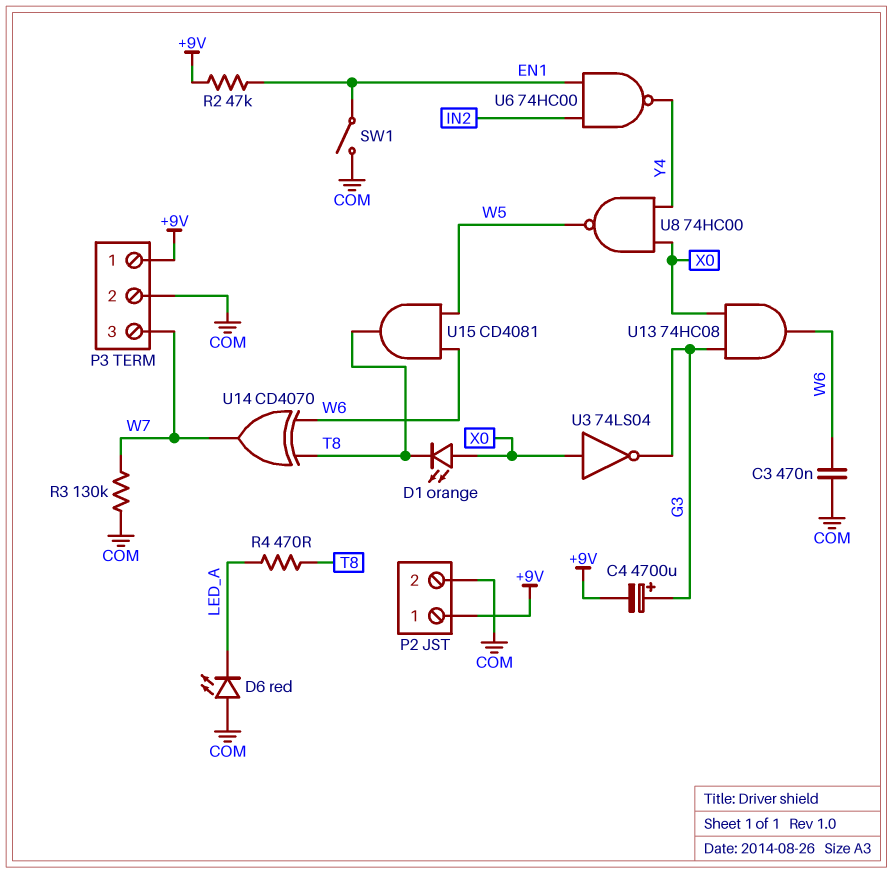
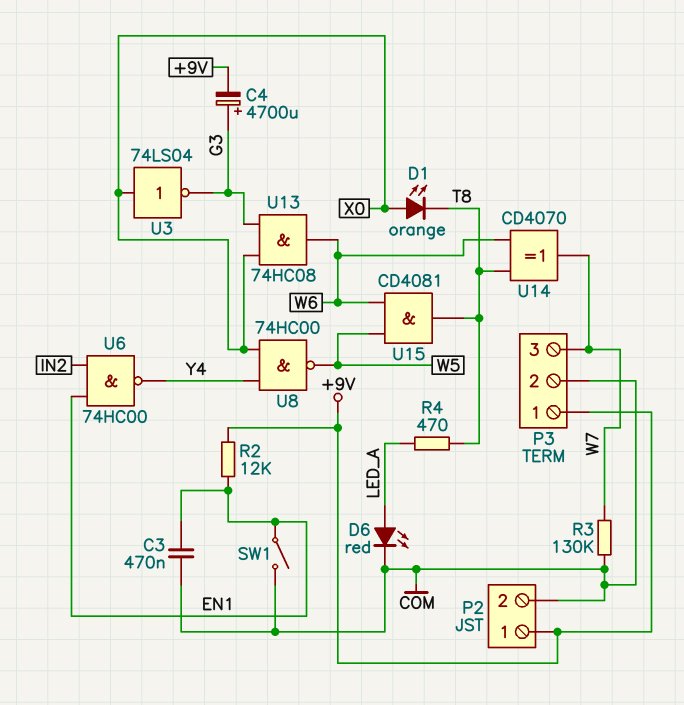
C3: 470nF (COM, W6) -> 470nF (COM, EN1)
D6: LED red (A COM, K LED_A) -> LED red (A LED_A, K COM)
R2: 47k (+9V, EN1) -> 12k (+9V, EN1)

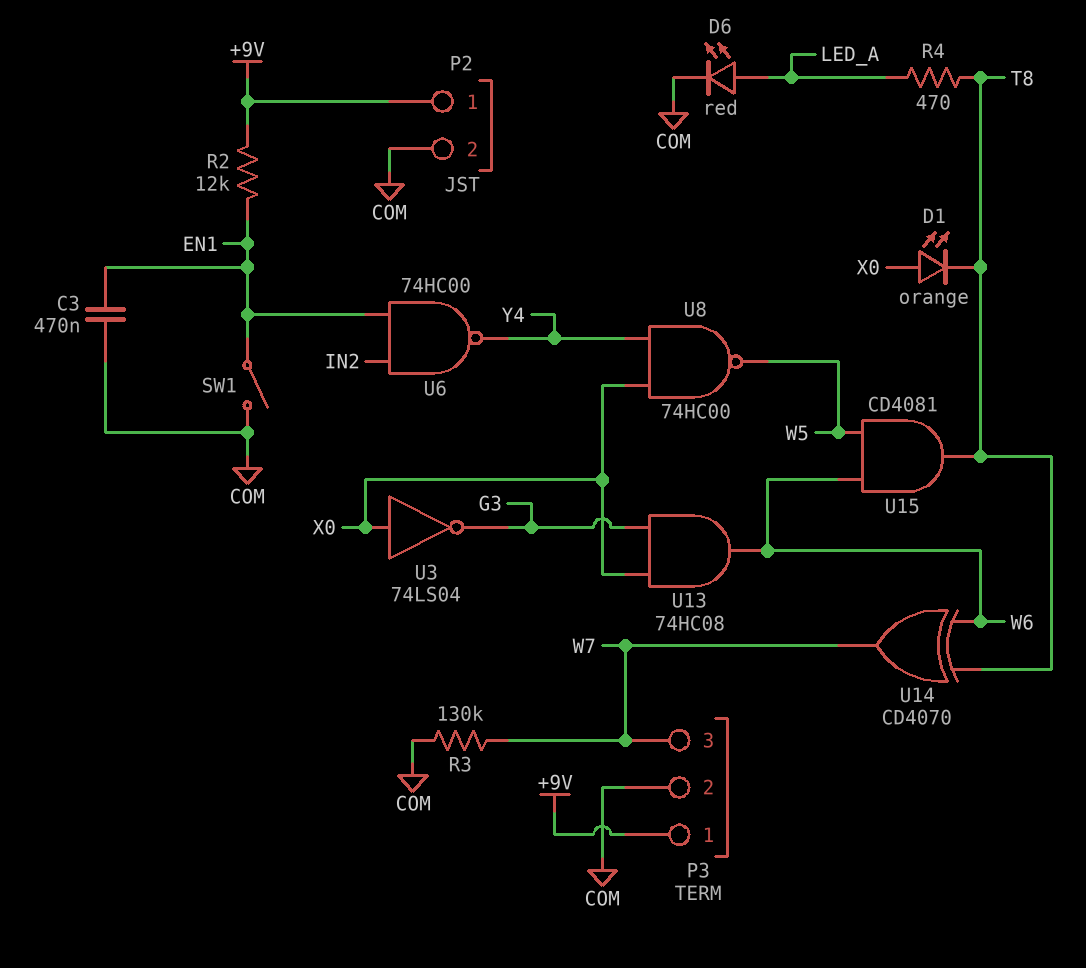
C4: 4700uF (plus G3, minus +9V) -> none

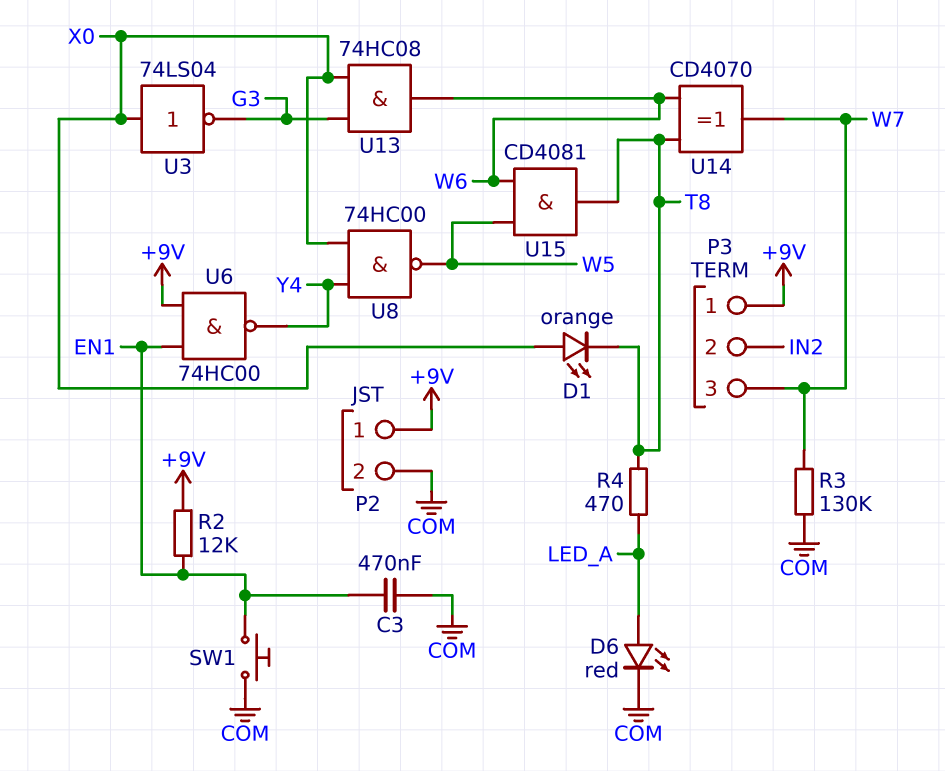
P3 pin 2: COM -> IN2
SW1: switch (COM, EN1) -> button (COM, EN1)
U6: NAND 74HC00 (in EN1, in IN2, out Y4) -> NAND 74HC00 (in +9V, in EN1, out Y4)

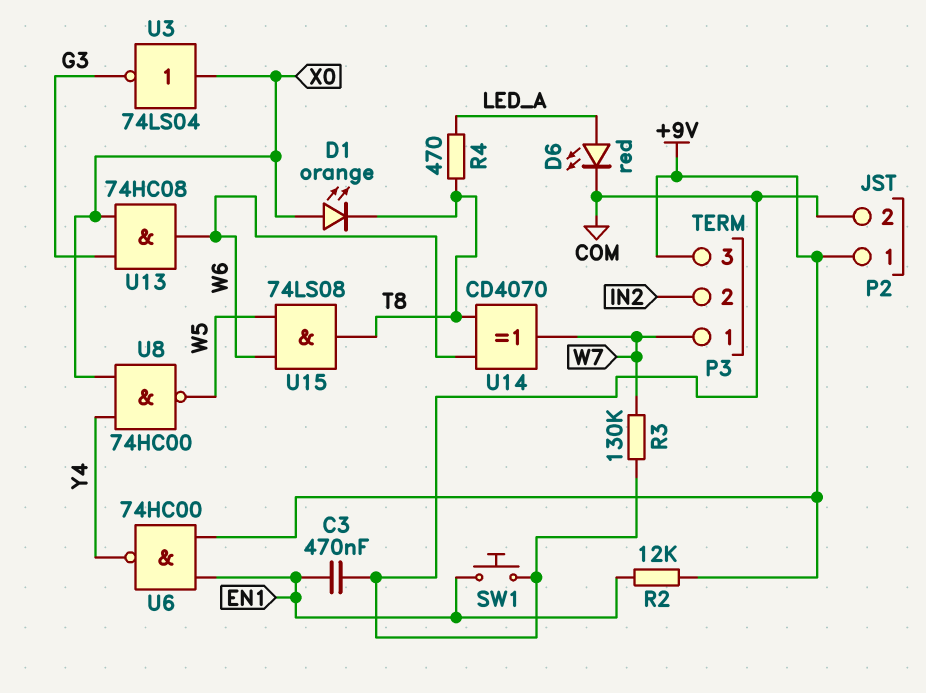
P3 pin 1: +9V -> W7
P3 pin 3: W7 -> +9V
U15: AND CD4081 (in W5, in W6, out T8) -> AND 74LS08 (in W5, in W6, out T8)

